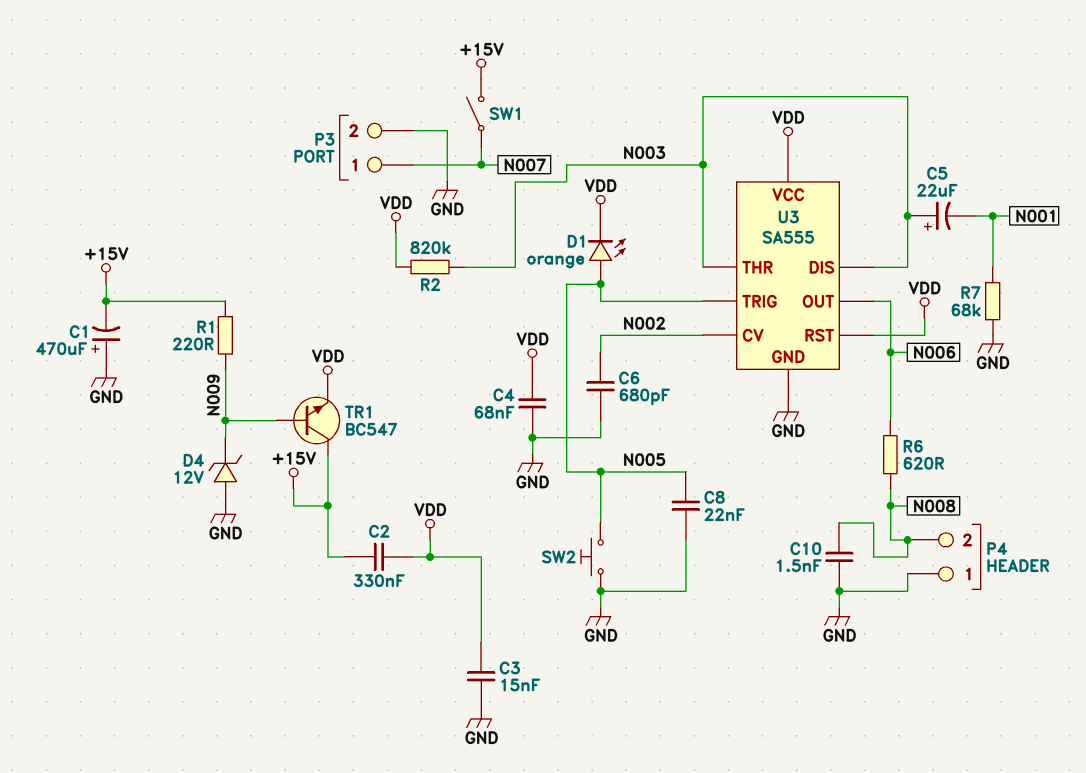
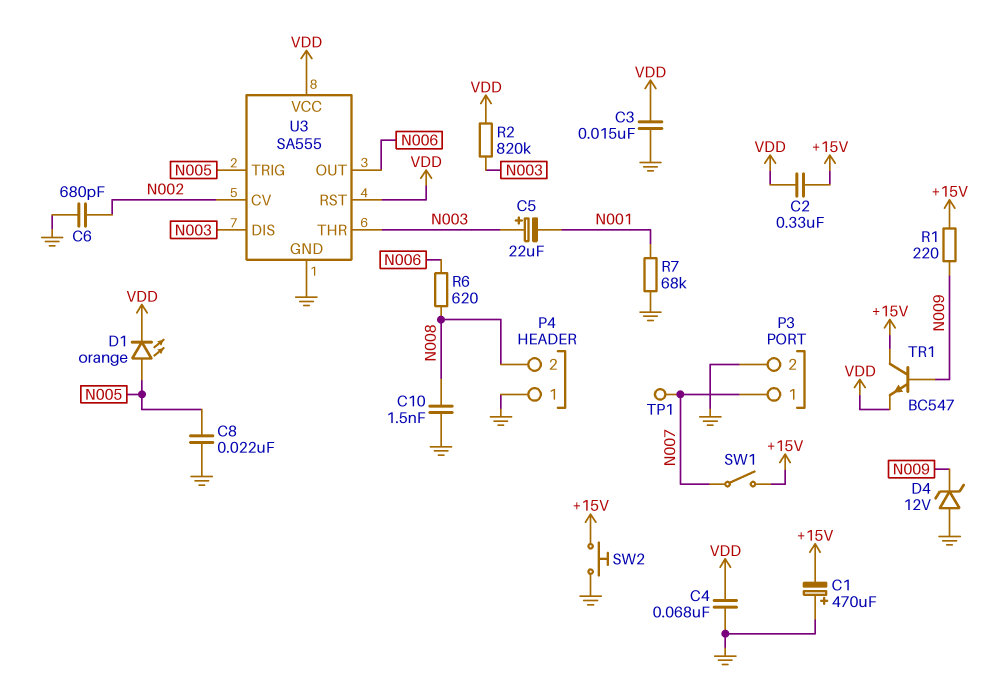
SW2: button (GND, N005) -> button (+15V, GND)
TP1: none -> test point (N007)

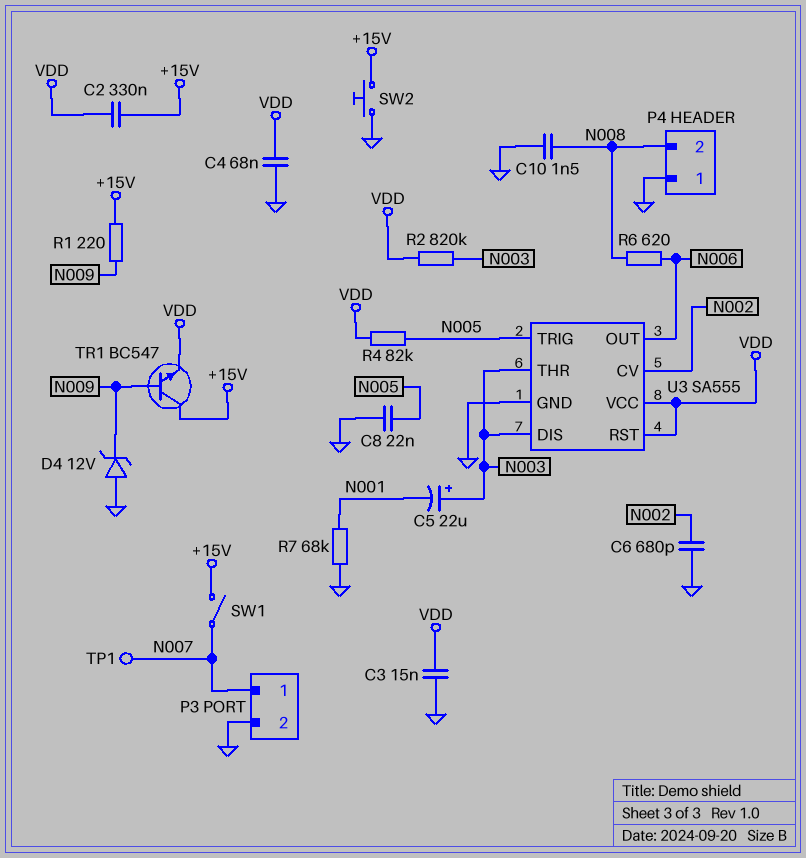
C1: 470uF (plus GND, minus +15V) -> none
D1: LED orange (A N005, K VDD) -> none
R4: none -> 82k (N005, VDD)

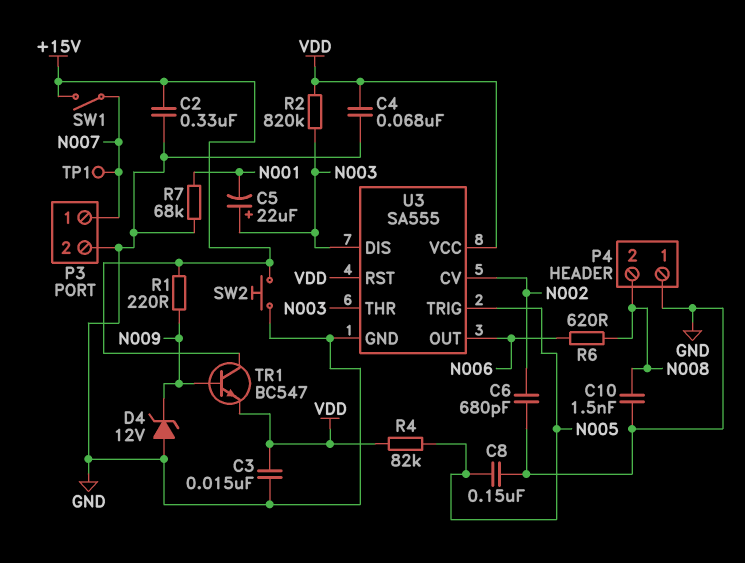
C2: 330nF (+15V, VDD) -> 330nF (+15V, GND)
C8: 22nF (GND, N005) -> 150nF (GND, N005)

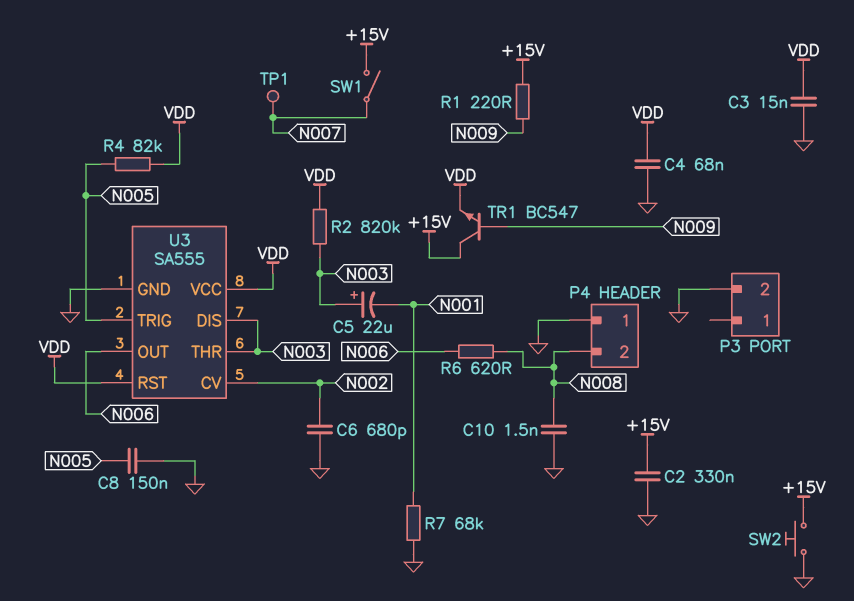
D4: zener 12V (A GND, K N009) -> none
P3 pin 1: N007 -> none

